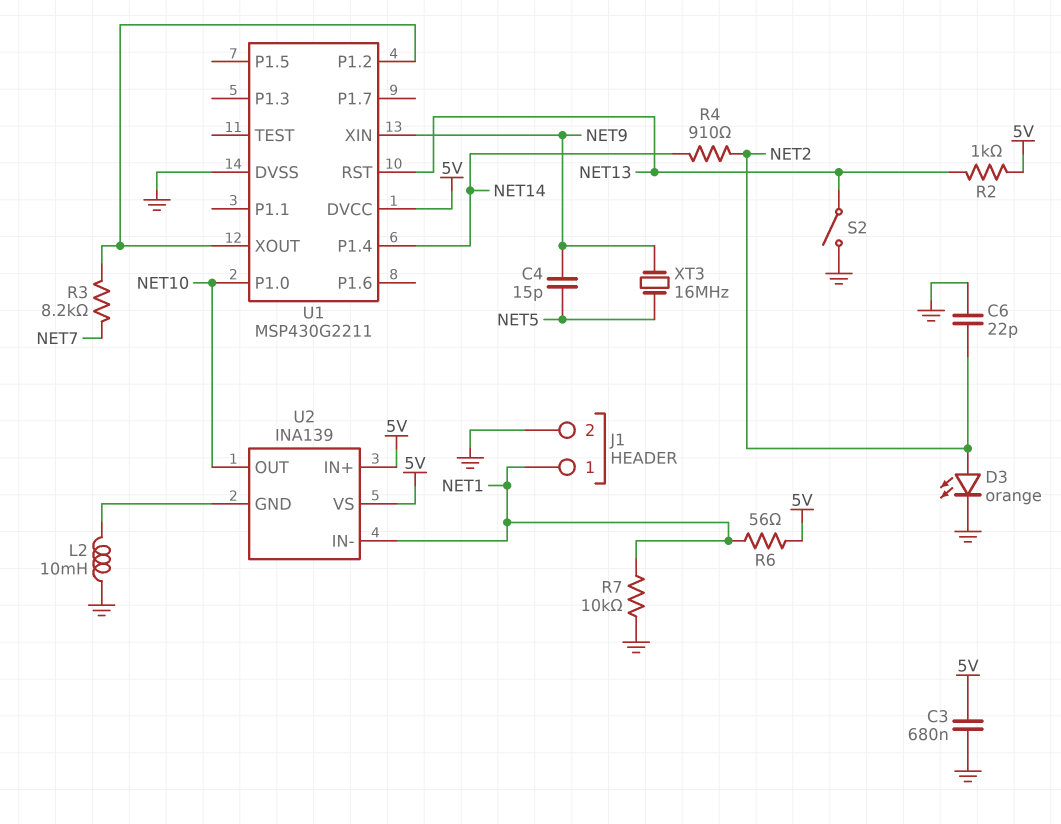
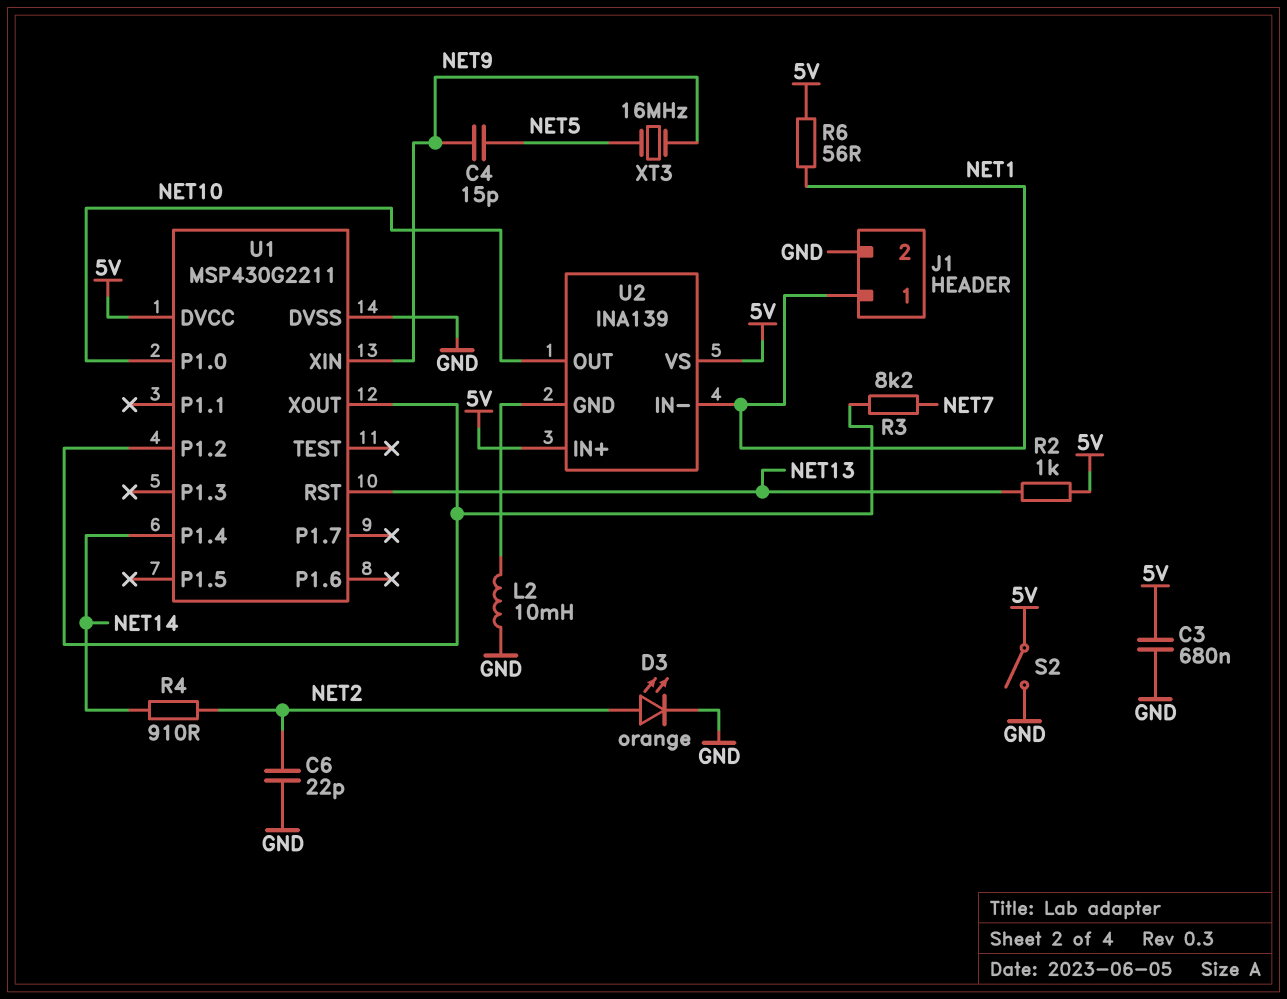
R7: 10k (GND, NET1) -> none
S2: switch (GND, NET13) -> switch (5V, GND)

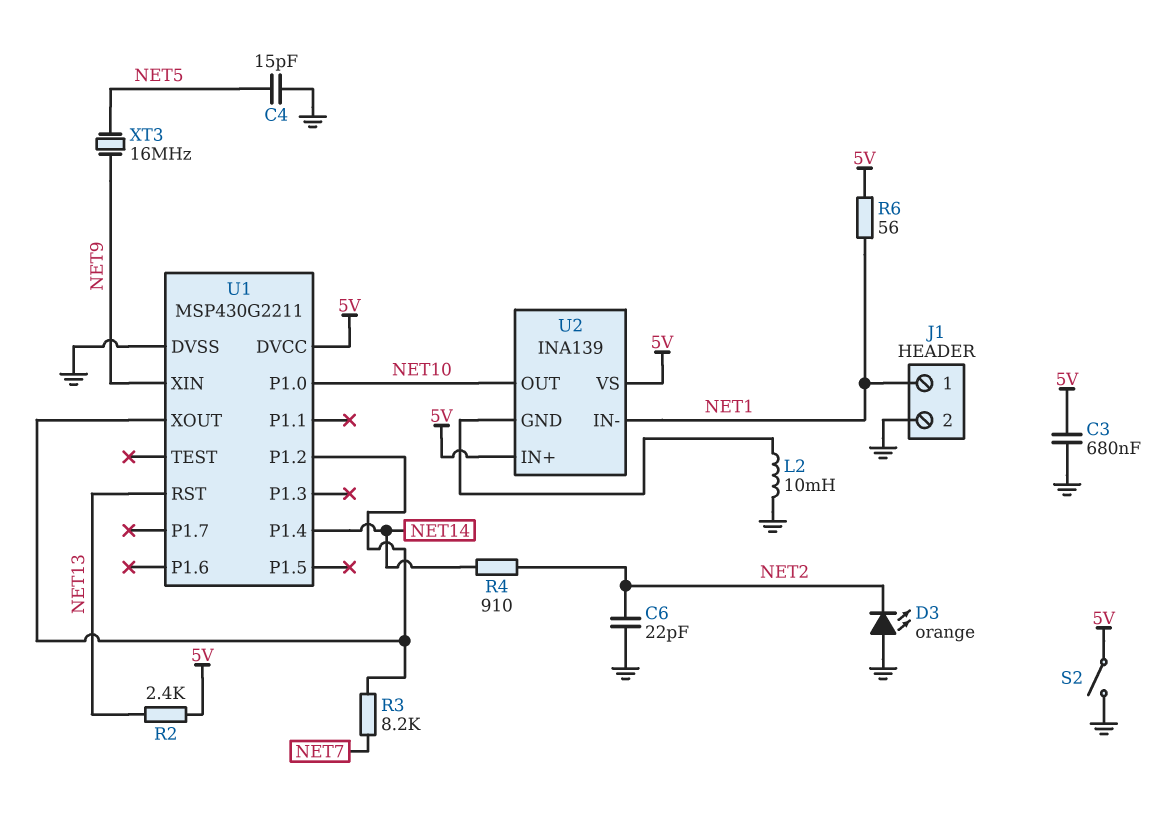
C4: 15pF (NET5, NET9) -> 15pF (GND, NET5)
D3: LED orange (A NET2, K GND) -> LED orange (A GND, K NET2)
R2: 1k (5V, NET13) -> 2.4k (5V, NET13)

